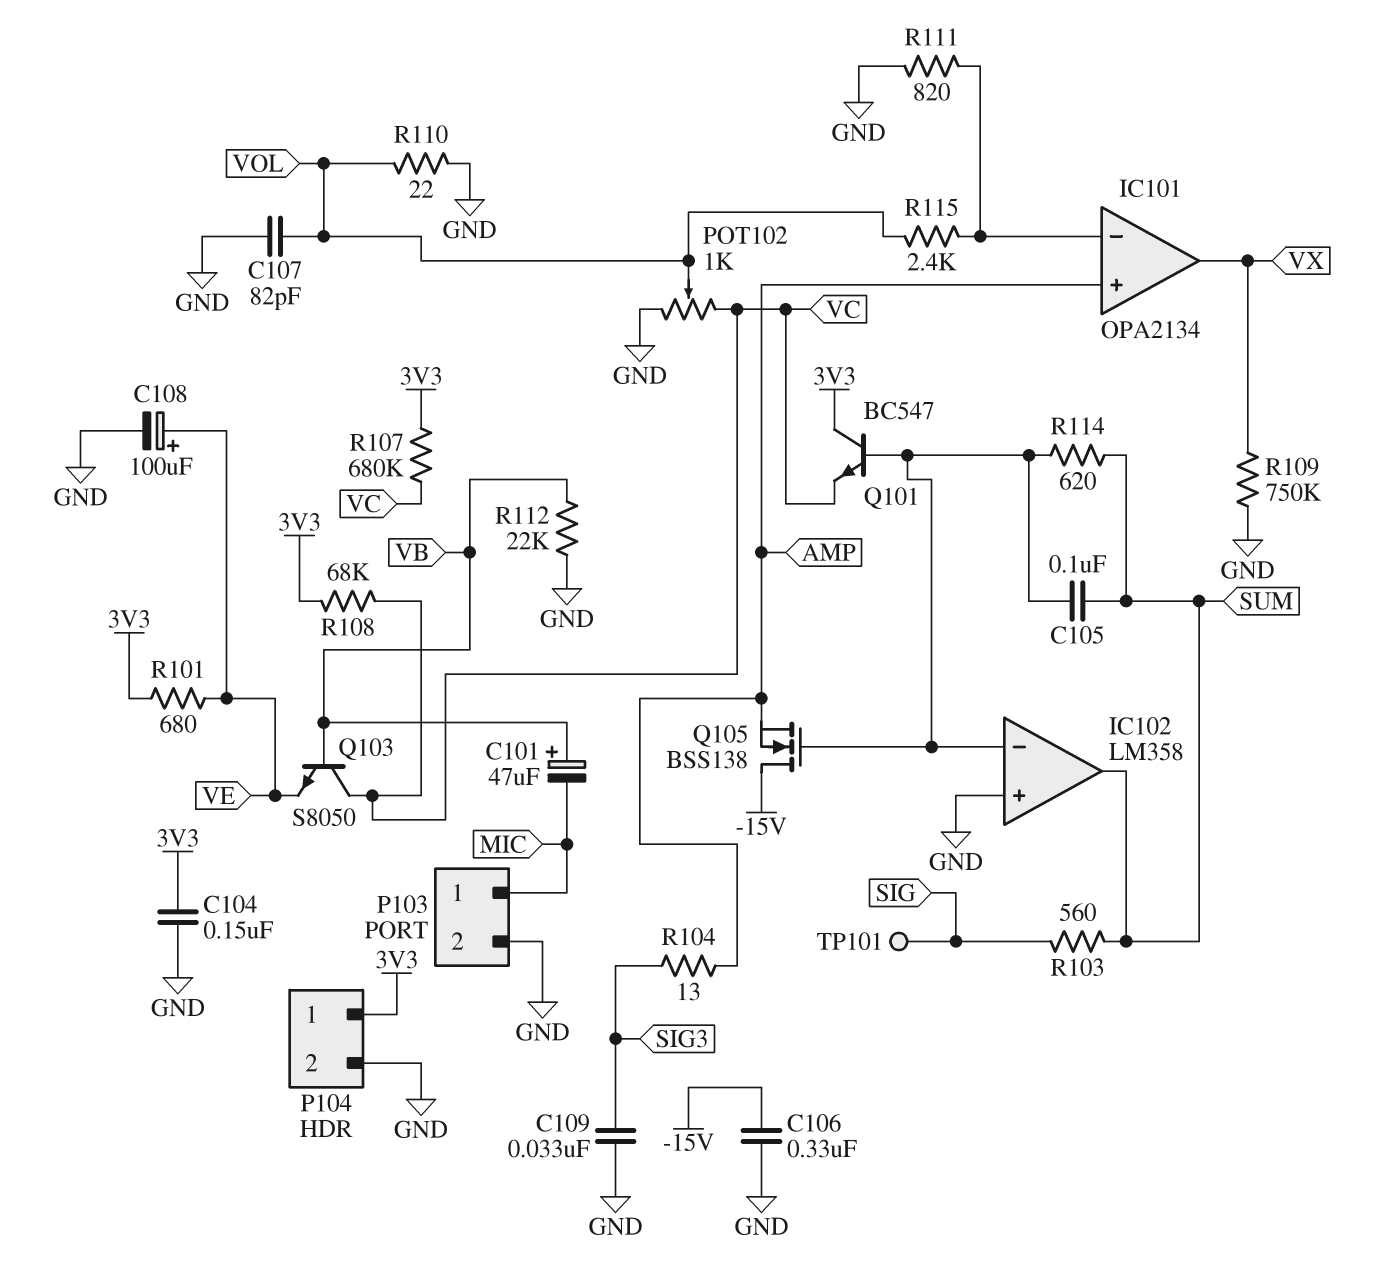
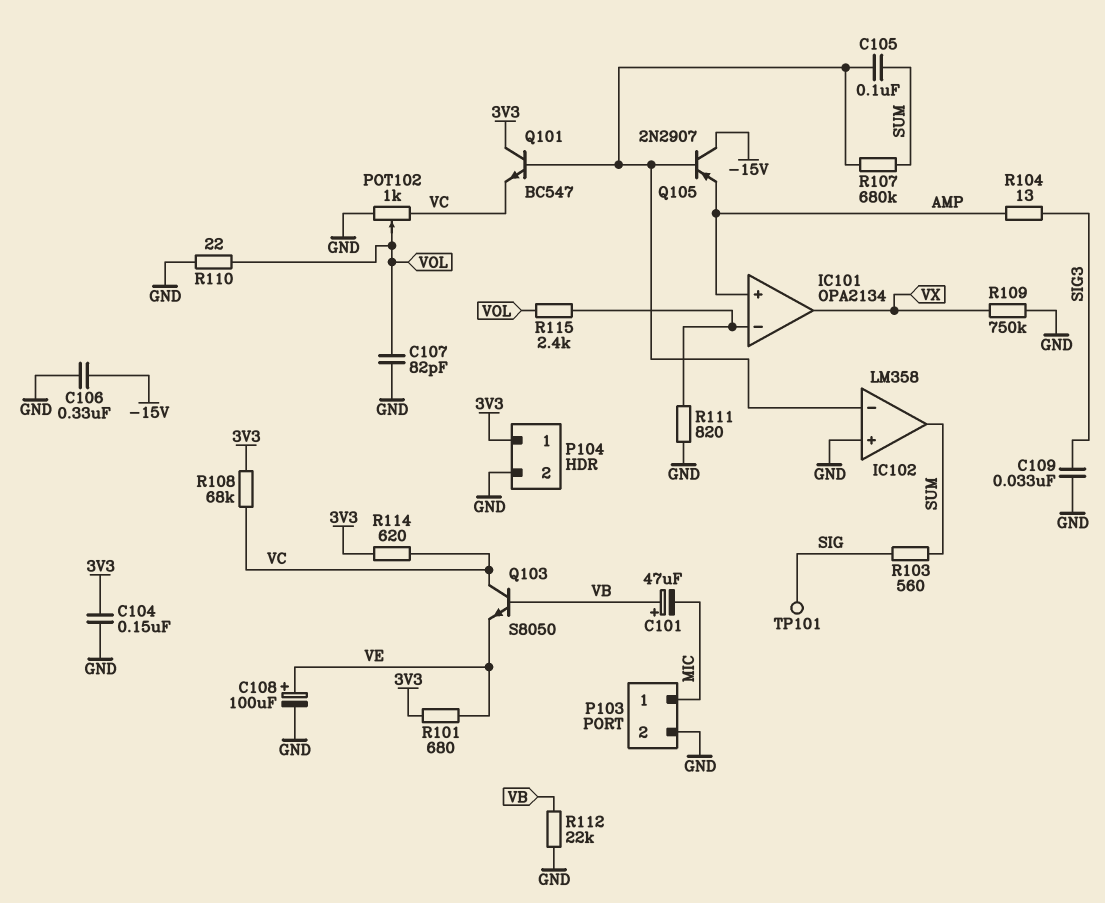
Q105: NMOS BSS138 (G IC102/in-, D -15V, S AMP) -> PNP 2N2907 (B IC102/in-, C -15V, E AMP)
R107: 680k (3V3, VC) -> 680k (IC102/in-, SUM)
R114: 620 (IC102/in-, SUM) -> 620 (3V3, VC)

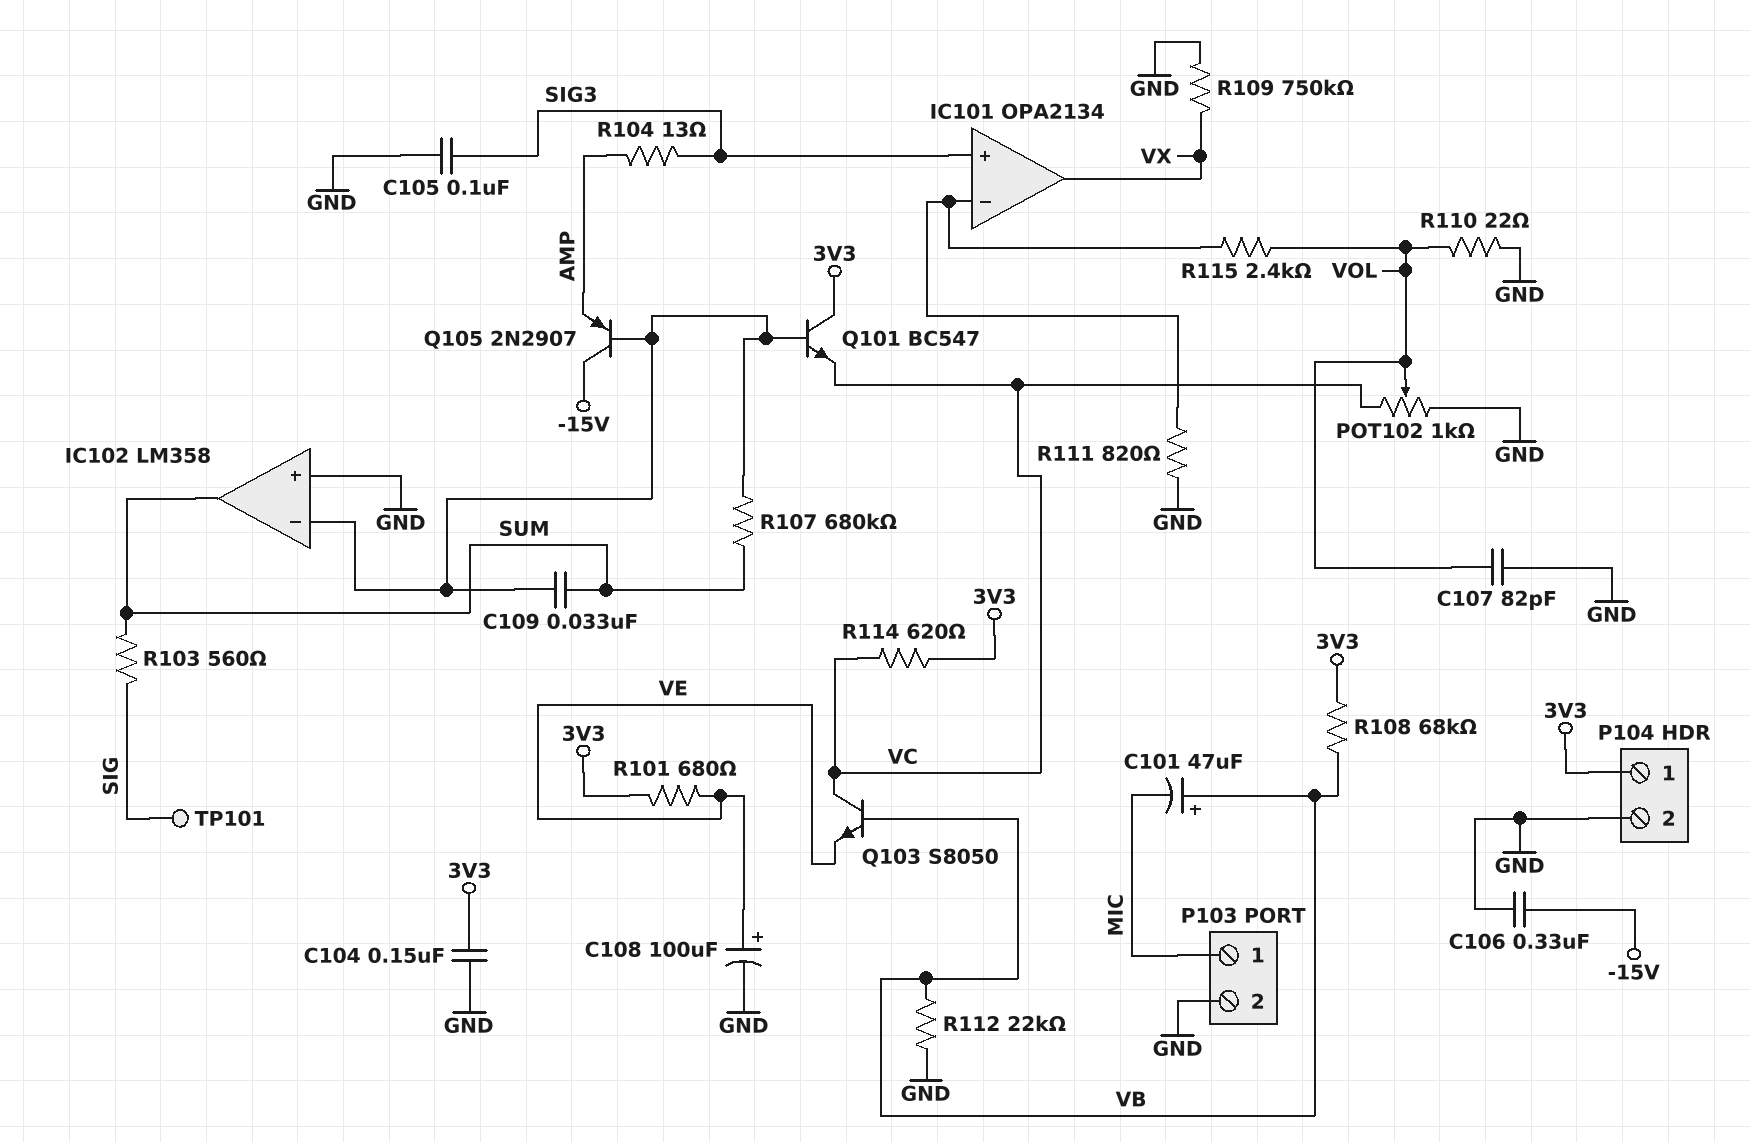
C105: 100nF (IC102/in-, SUM) -> 100nF (GND, SIG3)
C109: 33nF (GND, SIG3) -> 33nF (IC102/in-, SUM)
IC101 pin in+: AMP -> SIG3
R108: 68k (3V3, VC) -> 68k (3V3, VB)

